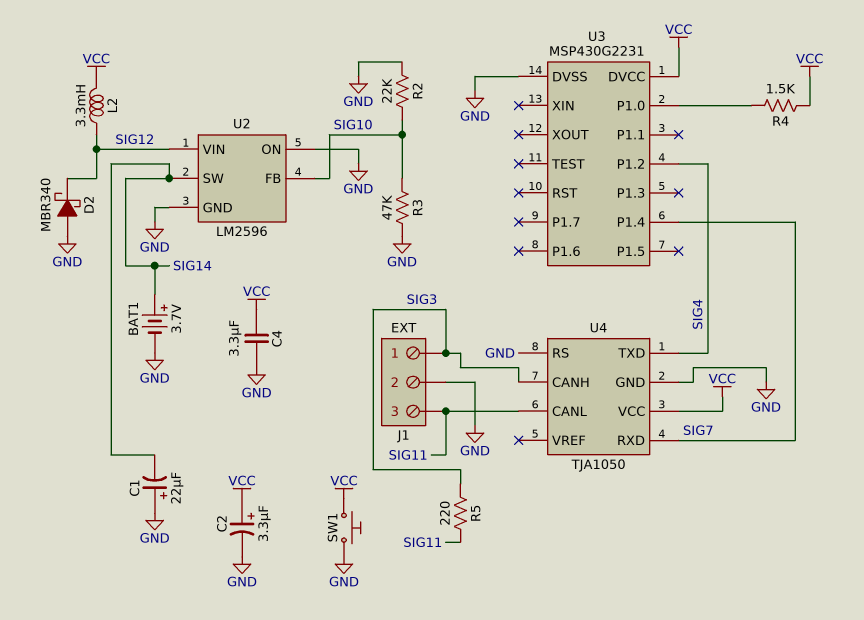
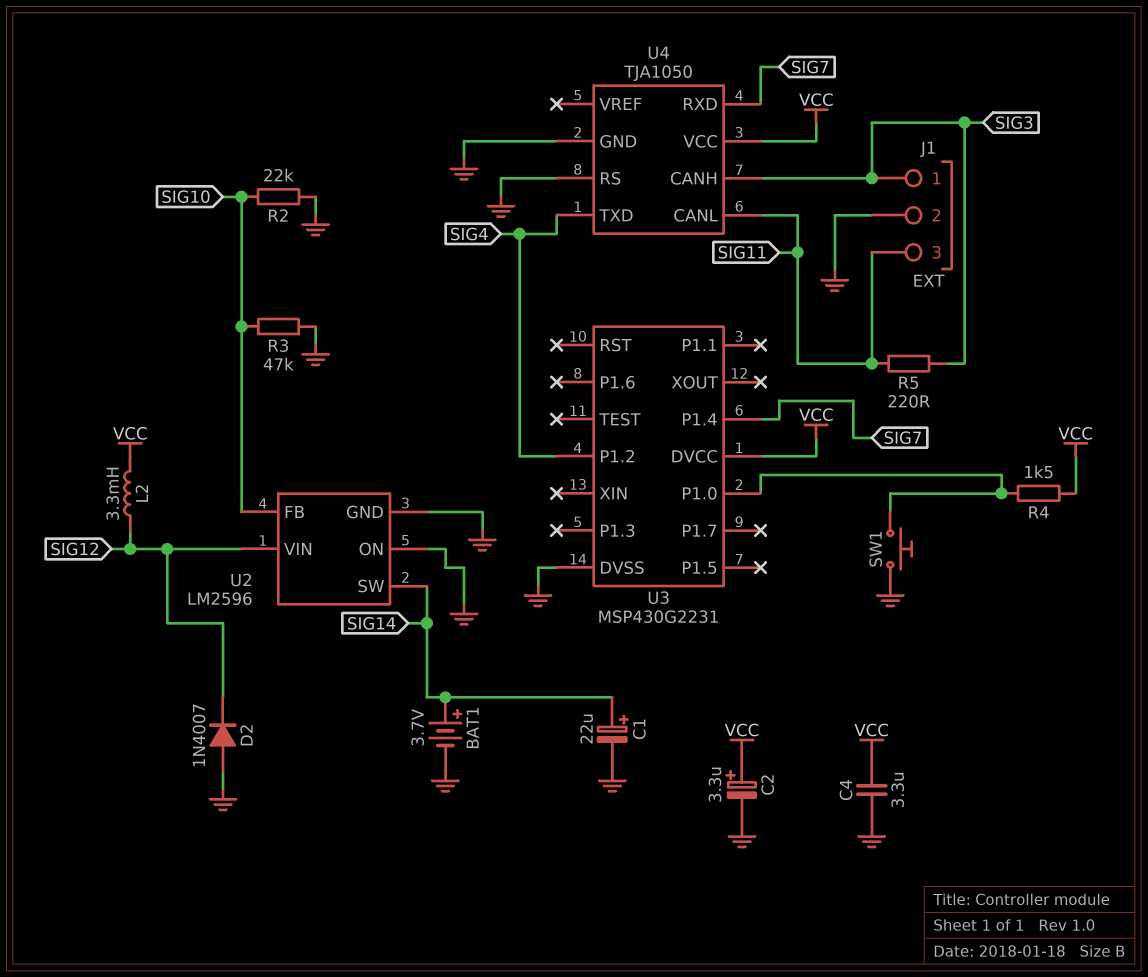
C1: 22uF (plus GND, minus SIG14) -> 22uF (plus SIG14, minus GND)
D2: schottky MBR340 (A GND, K SIG12) -> diode 1N4007 (A GND, K SIG12)
SW1: button (GND, VCC) -> button (GND, U3/P1.0)

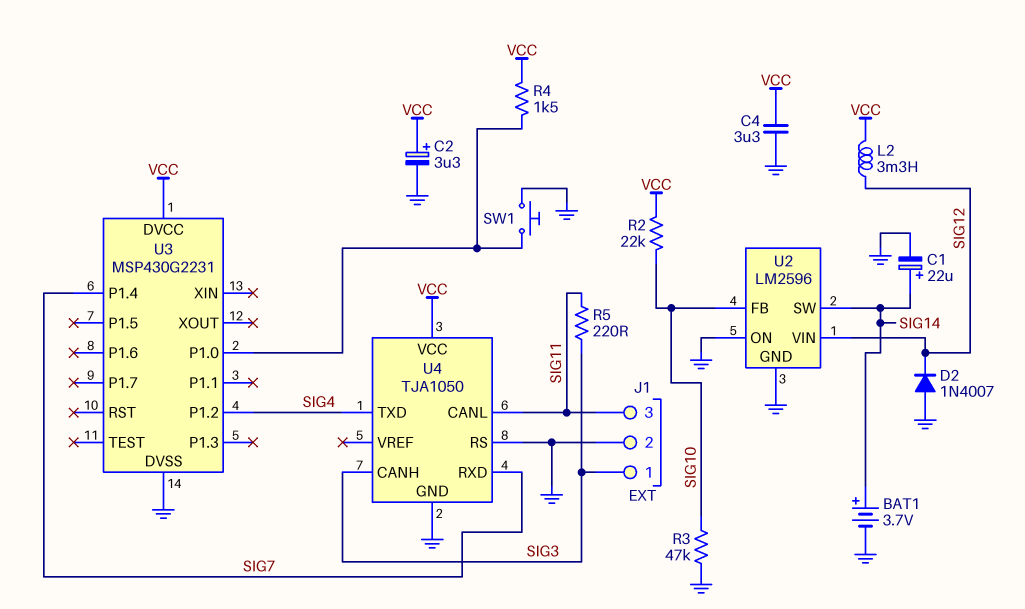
R2: 22k (GND, SIG10) -> 22k (SIG10, VCC)

